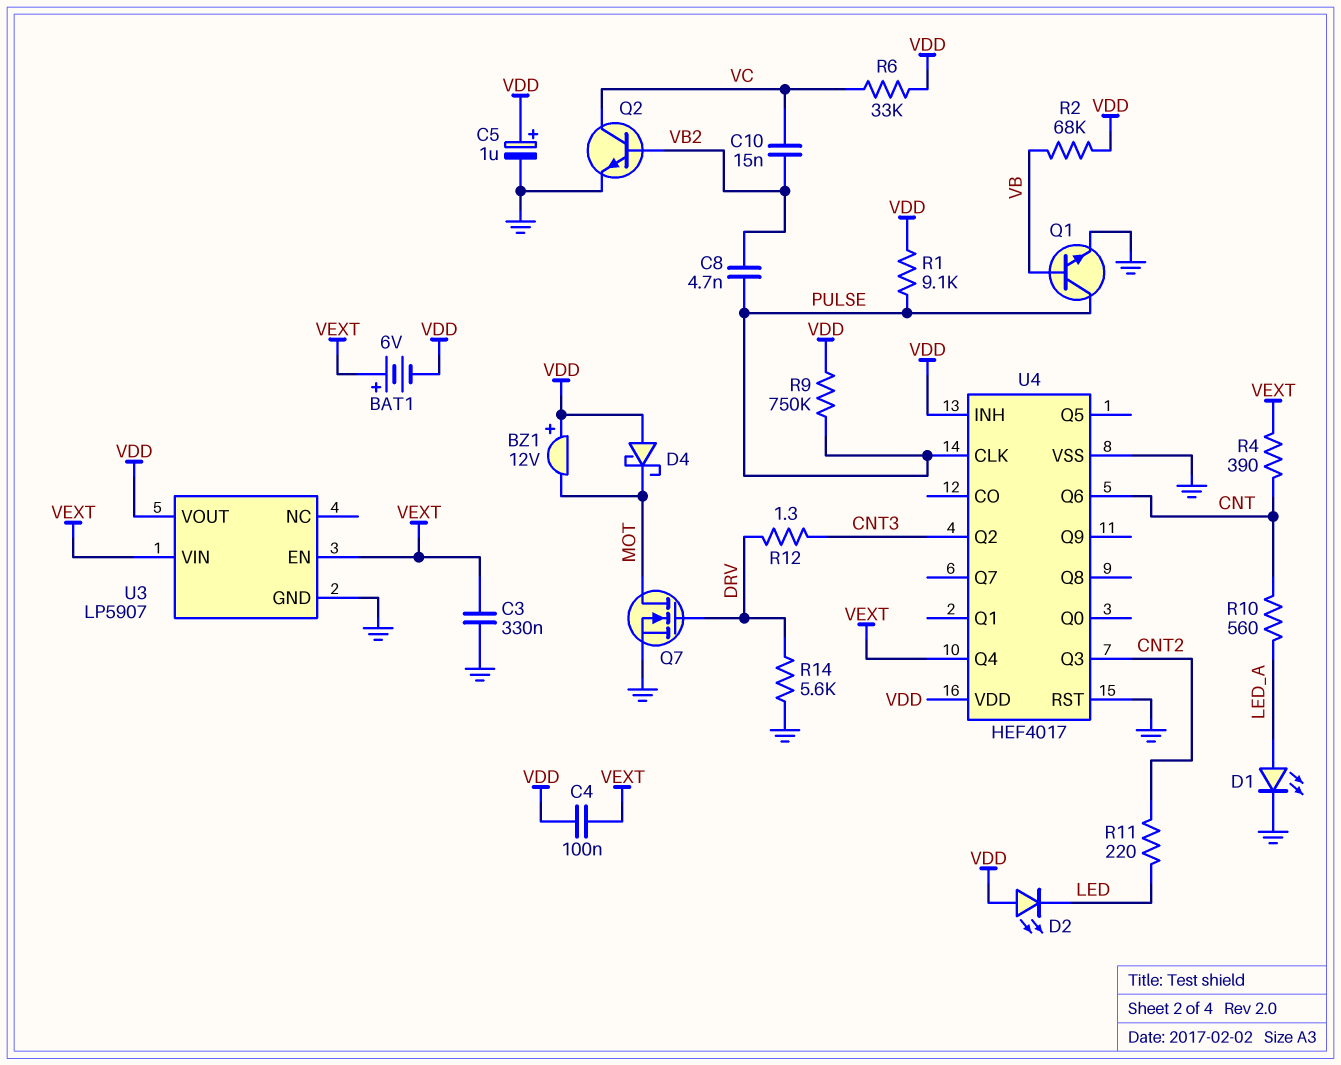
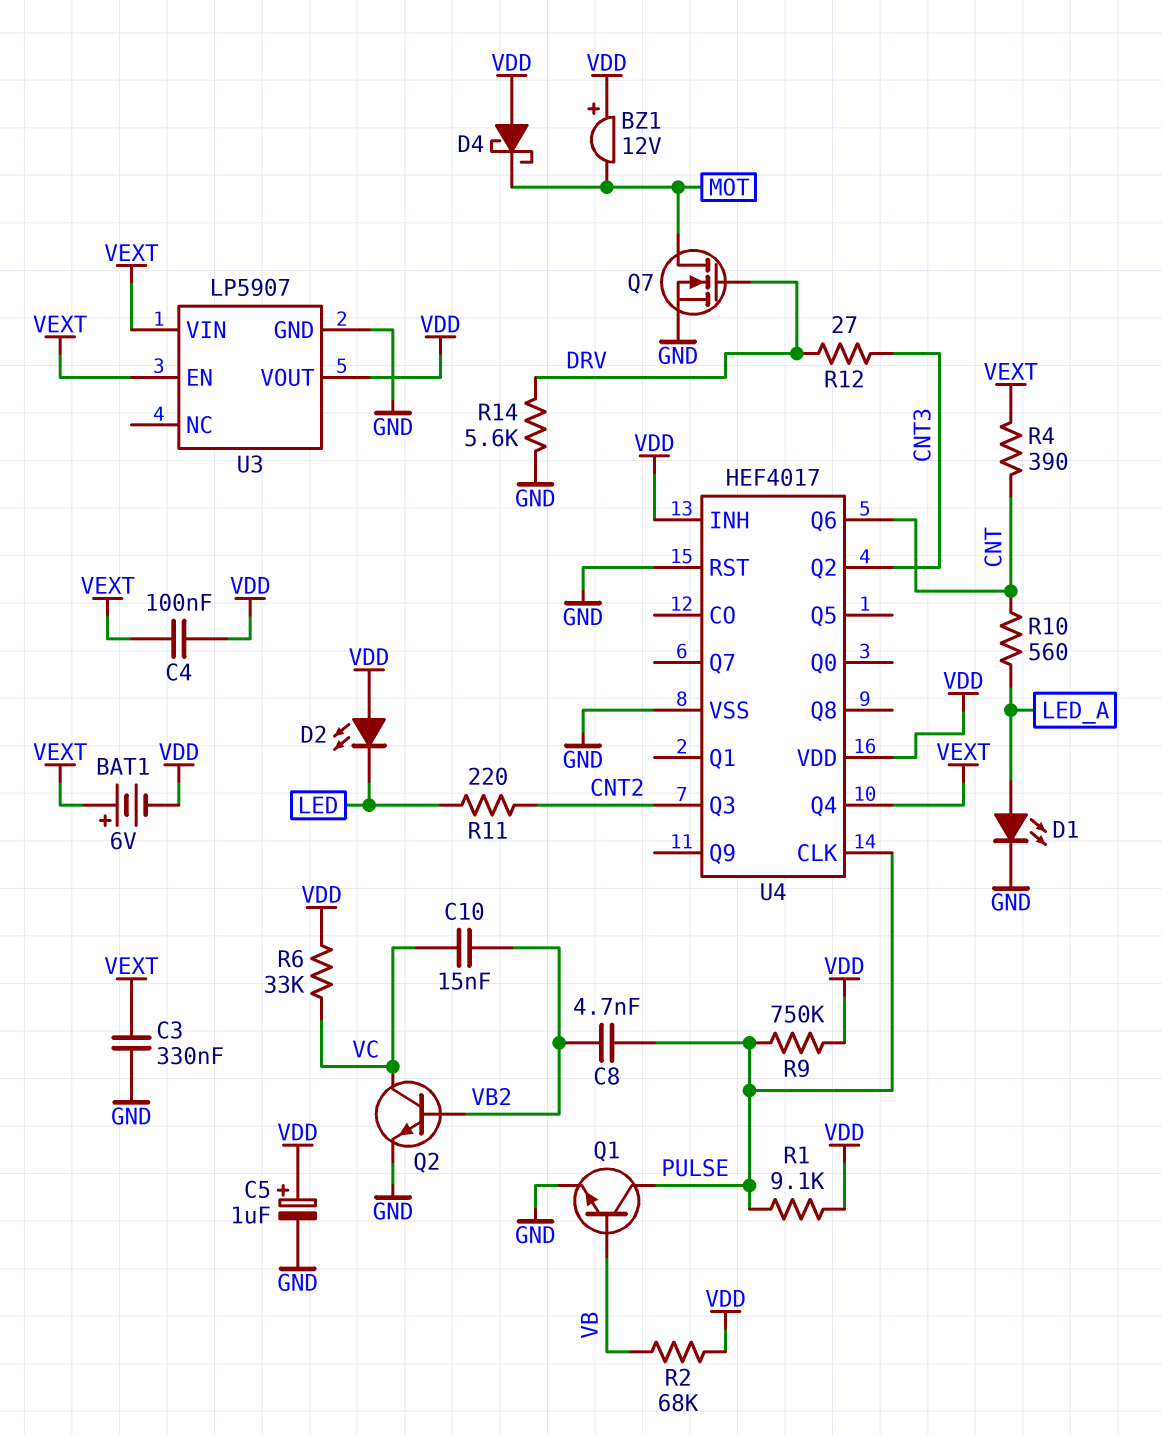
R12: 1.3 (CNT3, DRV) -> 27 (CNT3, DRV)

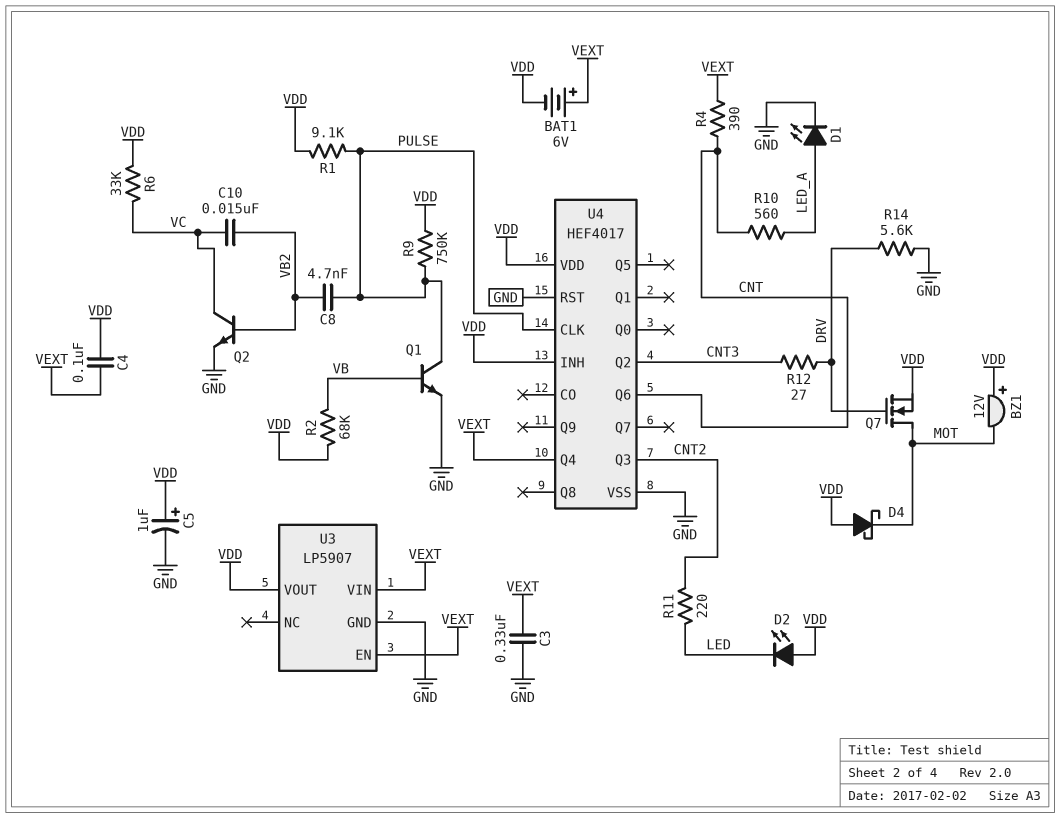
Q7: NMOS (G DRV, D MOT, S GND) -> NMOS (G DRV, D MOT, S VDD)

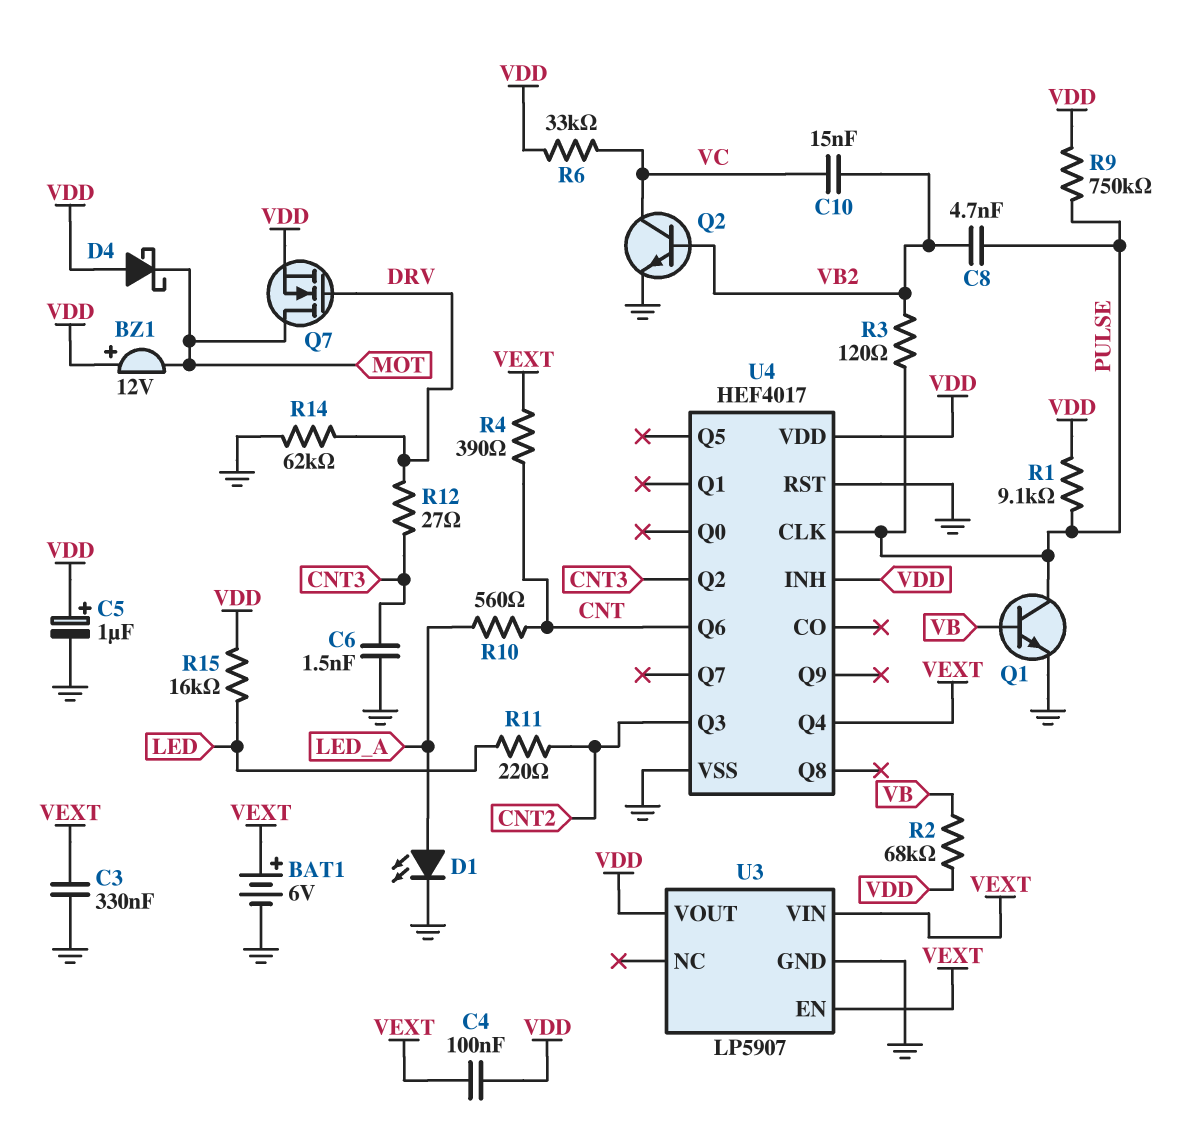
BAT1: 6V (plus VEXT, minus VDD) -> 6V (plus VEXT, minus GND)
C6: none -> 1.5nF (CNT3, GND)
D2: LED (A VDD, K LED) -> none
R3: none -> 120 (PULSE, VB2)
R14: 5.6k (DRV, GND) -> 62k (DRV, GND)
R15: none -> 16k (LED, VDD)

